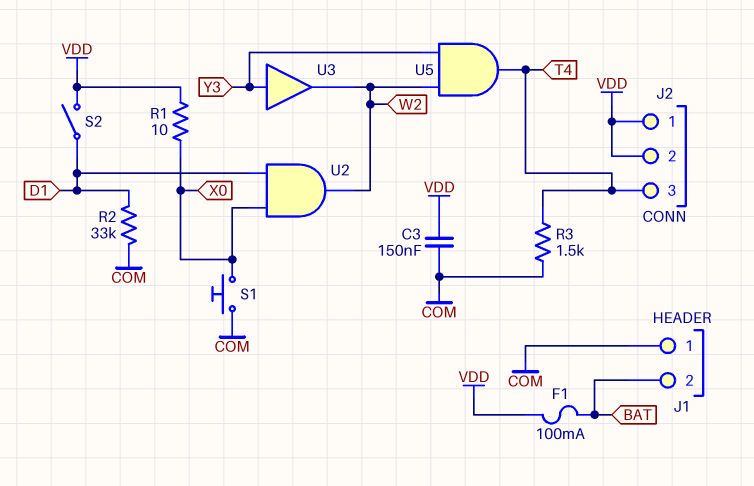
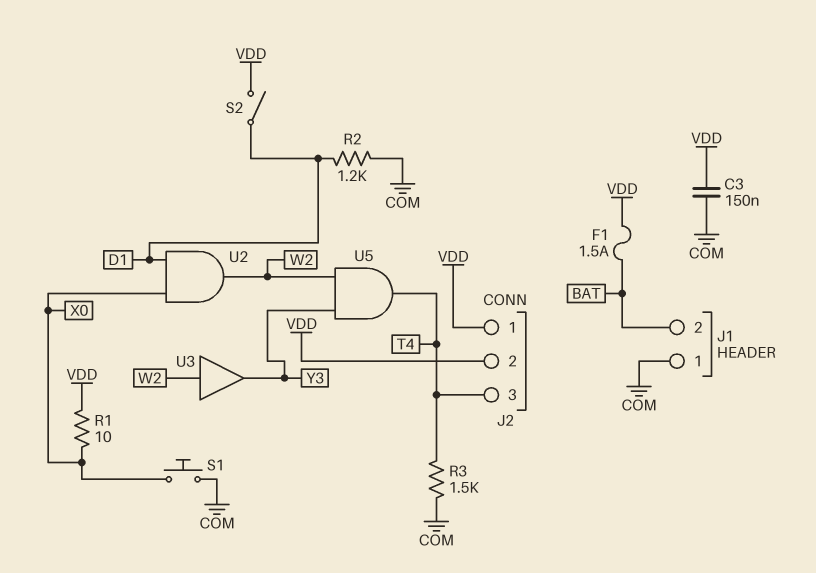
F1: 100mA (BAT, VDD) -> 1.5A (BAT, VDD)
R2: 33k (COM, D1) -> 1.2k (COM, D1)
U3: buffer (in Y3, out W2) -> buffer (in W2, out Y3)

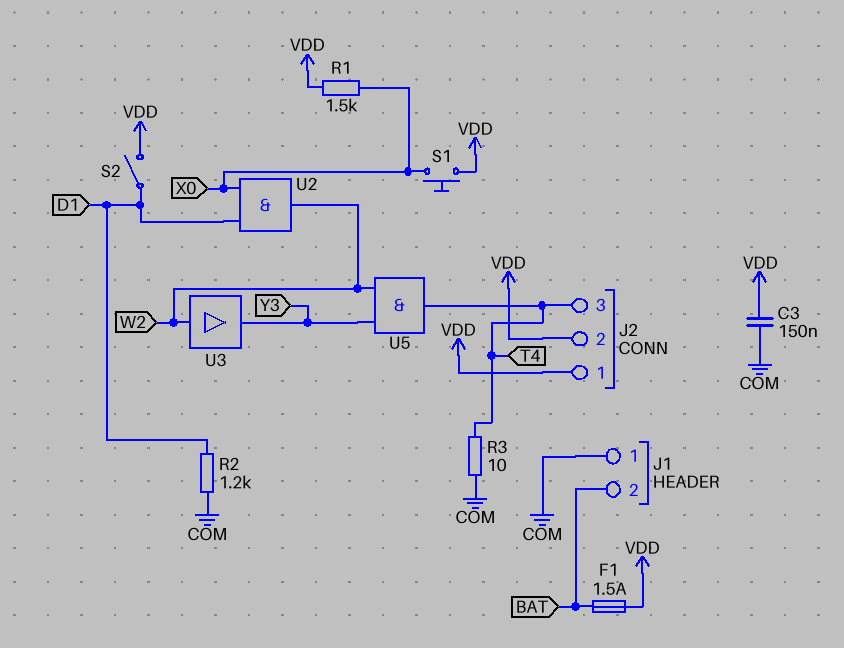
R1: 10 (VDD, X0) -> 1.5k (VDD, X0)
R3: 1.5k (COM, T4) -> 10 (COM, T4)
S1: button (COM, X0) -> button (VDD, X0)

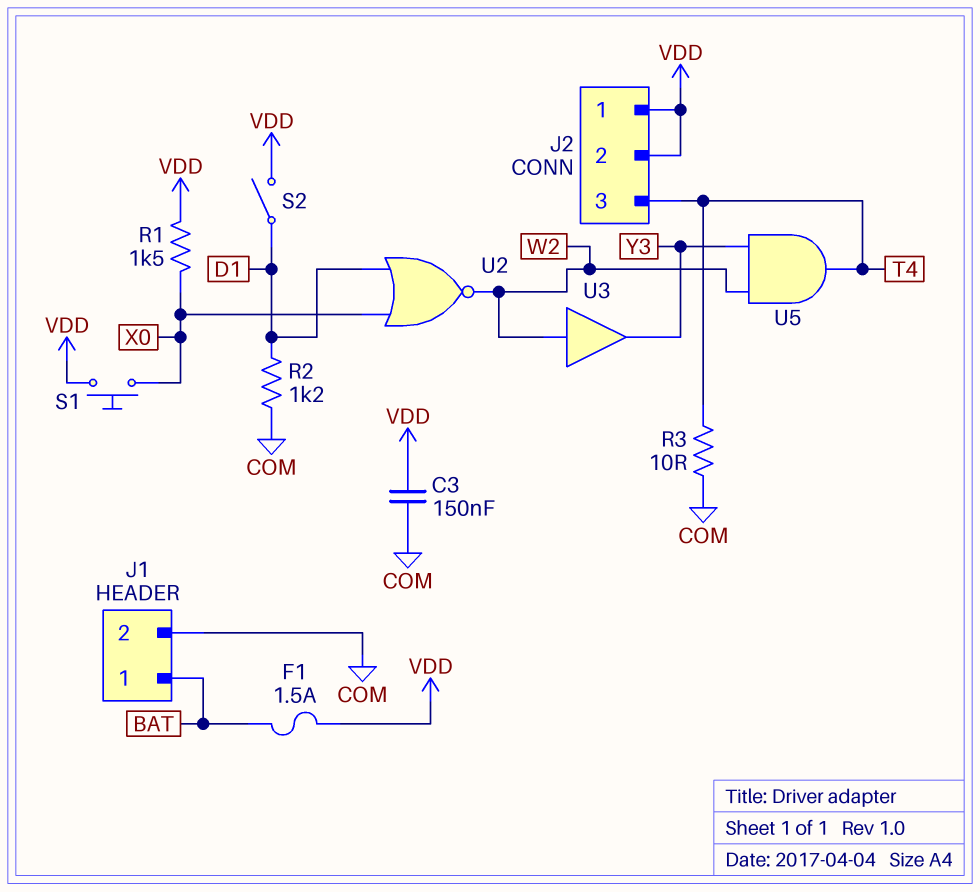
J1 pin 1: COM -> BAT
J1 pin 2: BAT -> COM
U2: AND (in D1, in X0, out W2) -> NOR (in D1, in X0, out W2)

